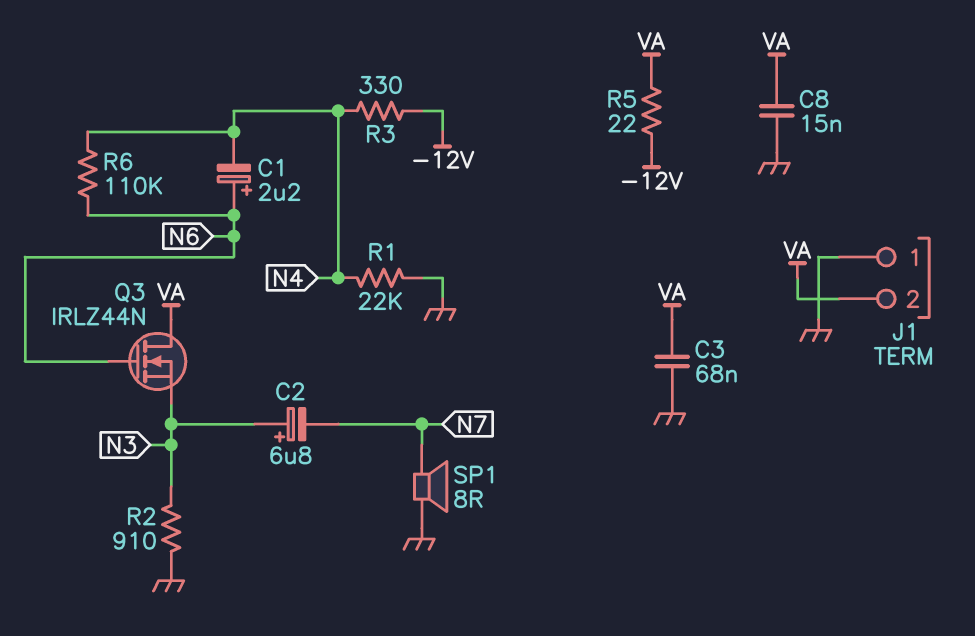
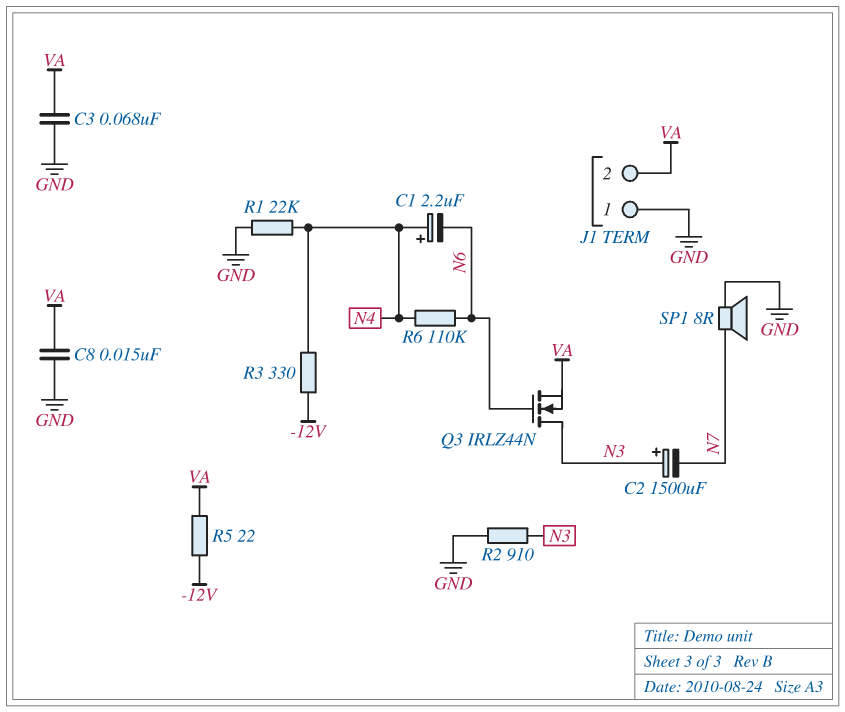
C1: 2.2uF (plus N6, minus N4) -> 2.2uF (plus N4, minus N6)
C2: 6.8uF (plus N3, minus N7) -> 1500uF (plus N3, minus N7)
Q3: NMOS IRLZ44N (G N6, D VA, S N3) -> NMOS IRLZ44N (G N6, D N3, S VA)

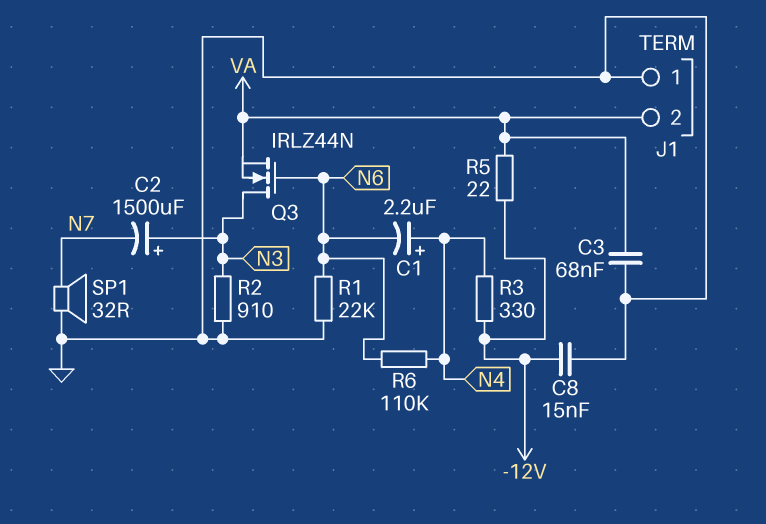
C8: 15nF (GND, VA) -> 15nF (-12V, GND)
R1: 22k (GND, N4) -> 22k (GND, N6)
SP1: speaker 8R (GND, N7) -> speaker 32R (GND, N7)

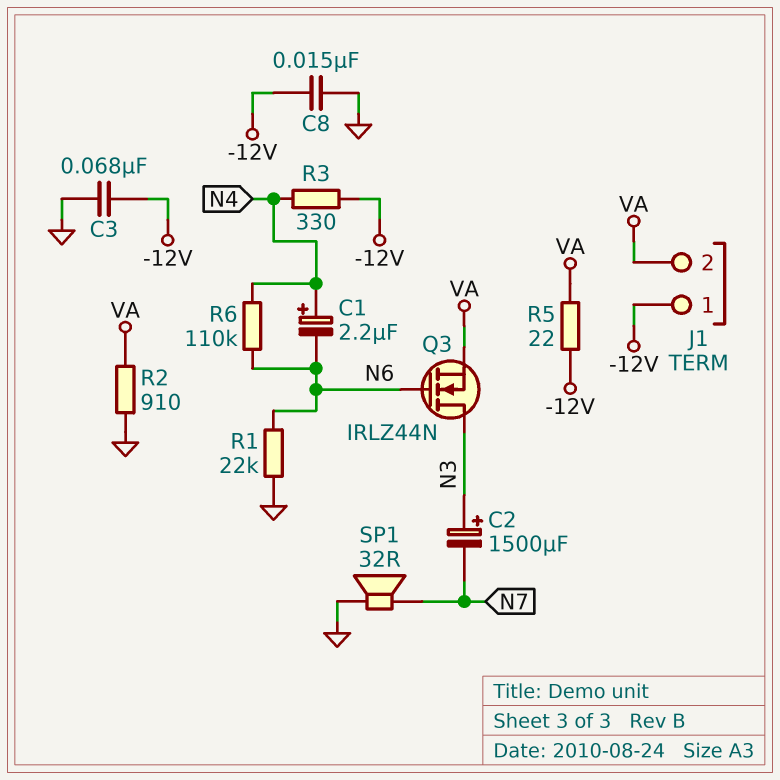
C3: 68nF (GND, VA) -> 68nF (-12V, GND)
J1 pin 1: GND -> -12V
R2: 910 (GND, N3) -> 910 (GND, VA)

